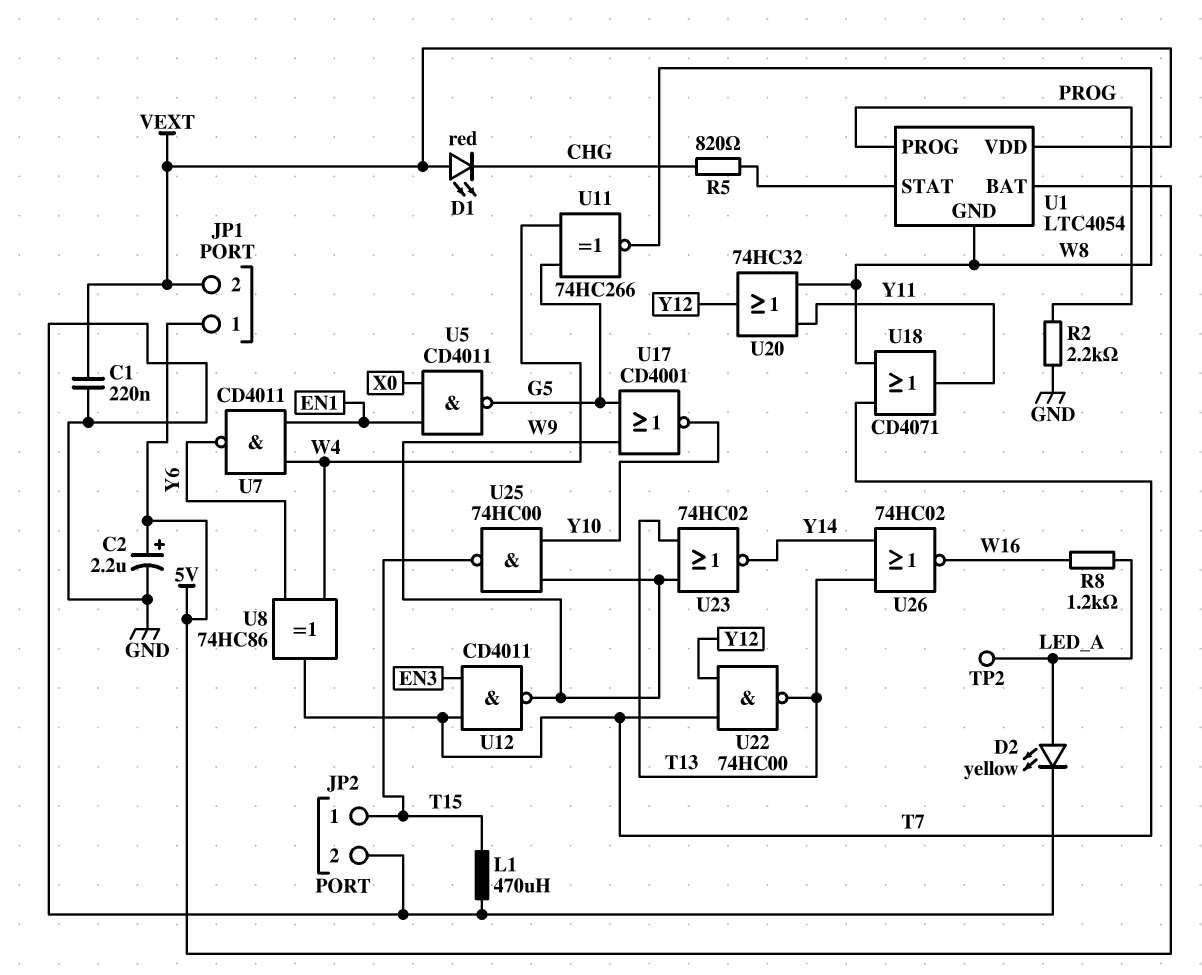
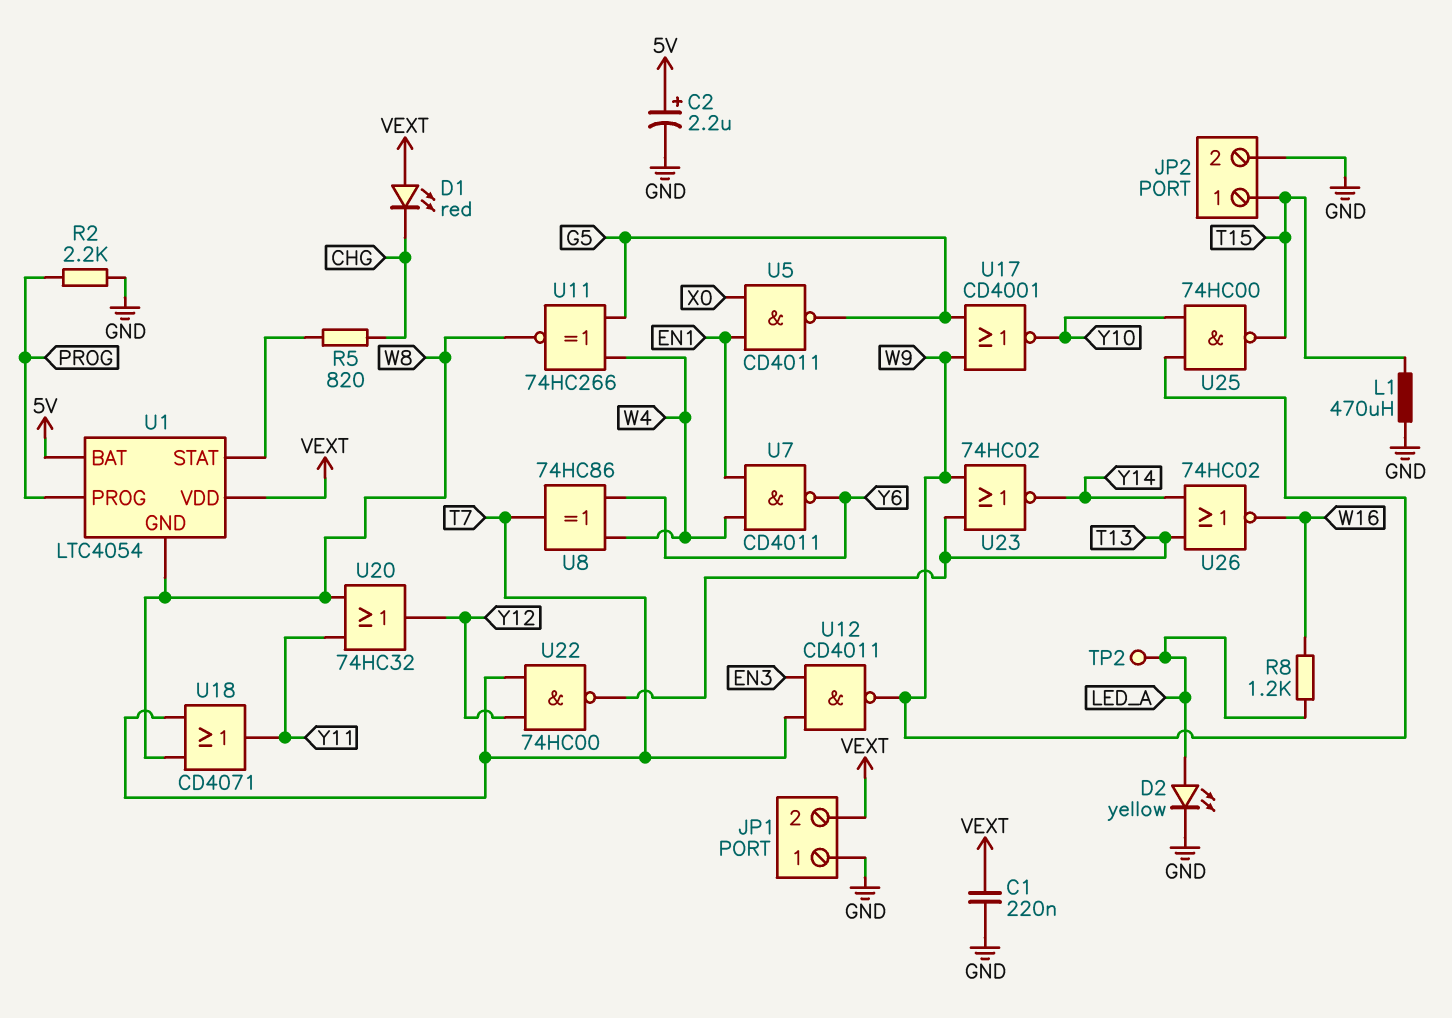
JP1 pin 1: 5V -> GND

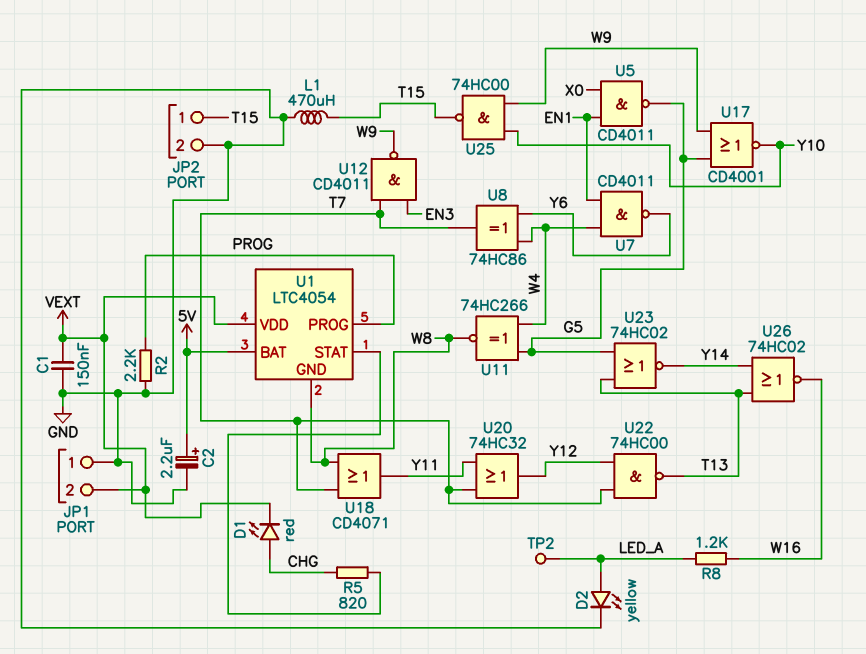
C1: 220nF (GND, VEXT) -> 150nF (GND, VEXT)
D1: LED red (A VEXT, K CHG) -> LED red (A CHG, K VEXT)
U20: OR 74HC32 (in W8, in Y11, out Y12) -> OR 74HC32 (in T7, in Y11, out Y12)
U23: NOR 74HC02 (in T13, in W9, out Y14) -> NOR 74HC02 (in G5, in T13, out Y14)

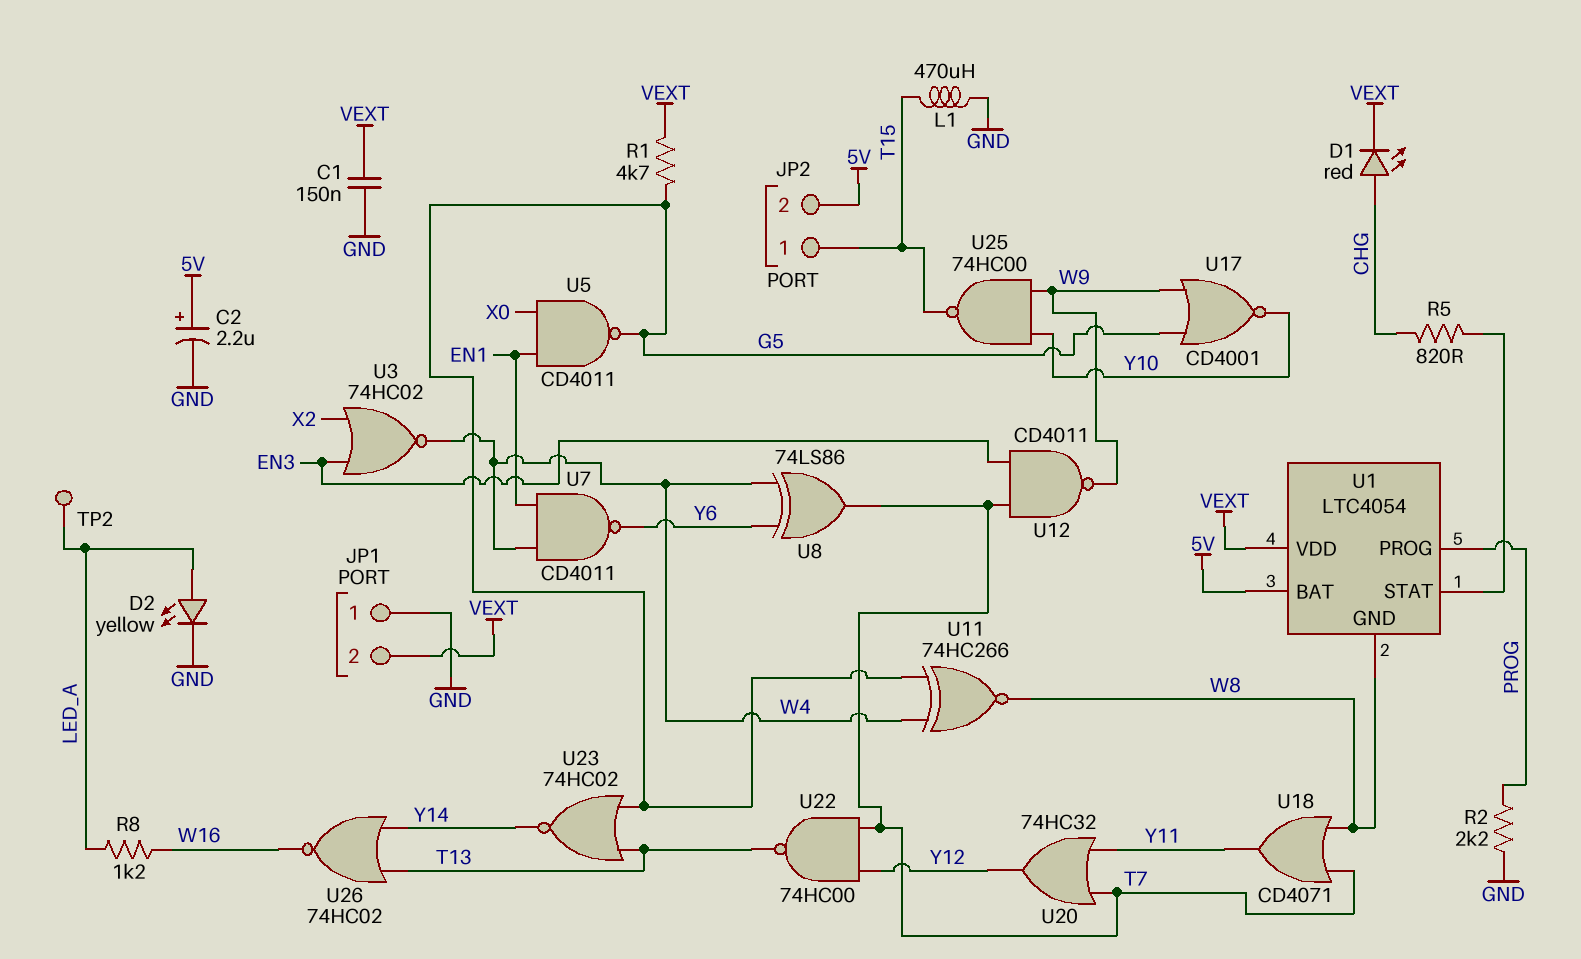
JP2 pin 2: GND -> 5V
R1: none -> 4.7k (G5, VEXT)
U3: none -> NOR 74HC02 (in EN3, in X2, out W4)
U8: XOR 74HC86 (in W4, in Y6, out T7) -> XOR 74LS86 (in W4, in Y6, out T7)

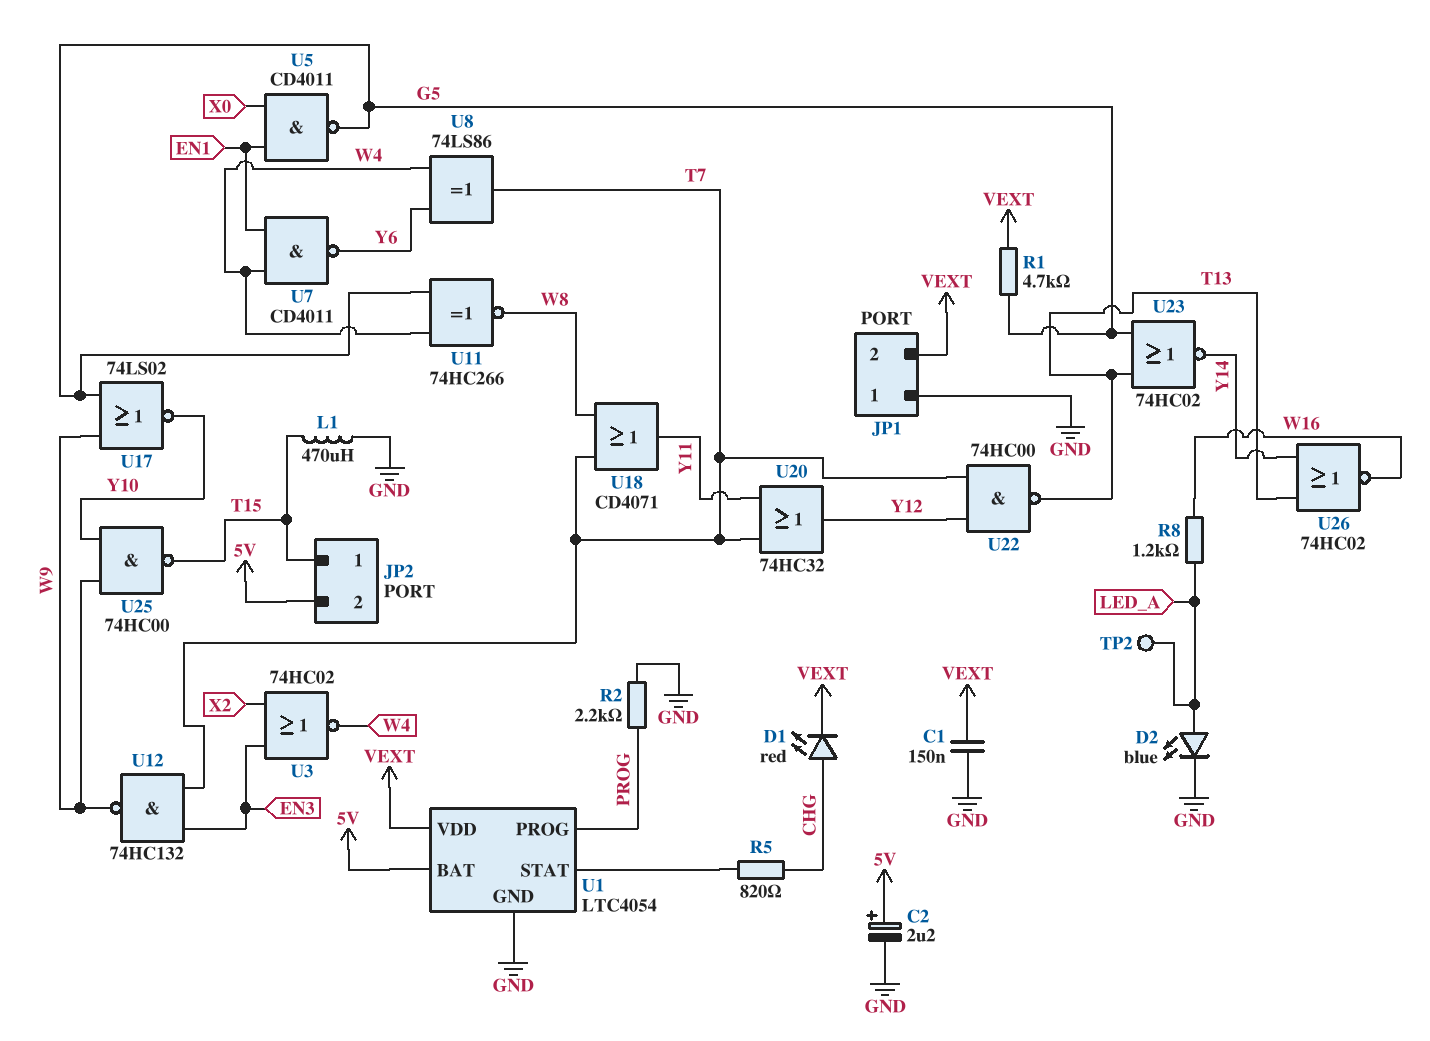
D2: LED yellow (A LED_A, K GND) -> LED blue (A LED_A, K GND)
U1 pin GND: W8 -> GND
U12: NAND CD4011 (in EN3, in T7, out W9) -> NAND 74HC132 (in EN3, in T7, out W9)
U17: NOR CD4001 (in G5, in W9, out Y10) -> NOR 74LS02 (in G5, in W9, out Y10)

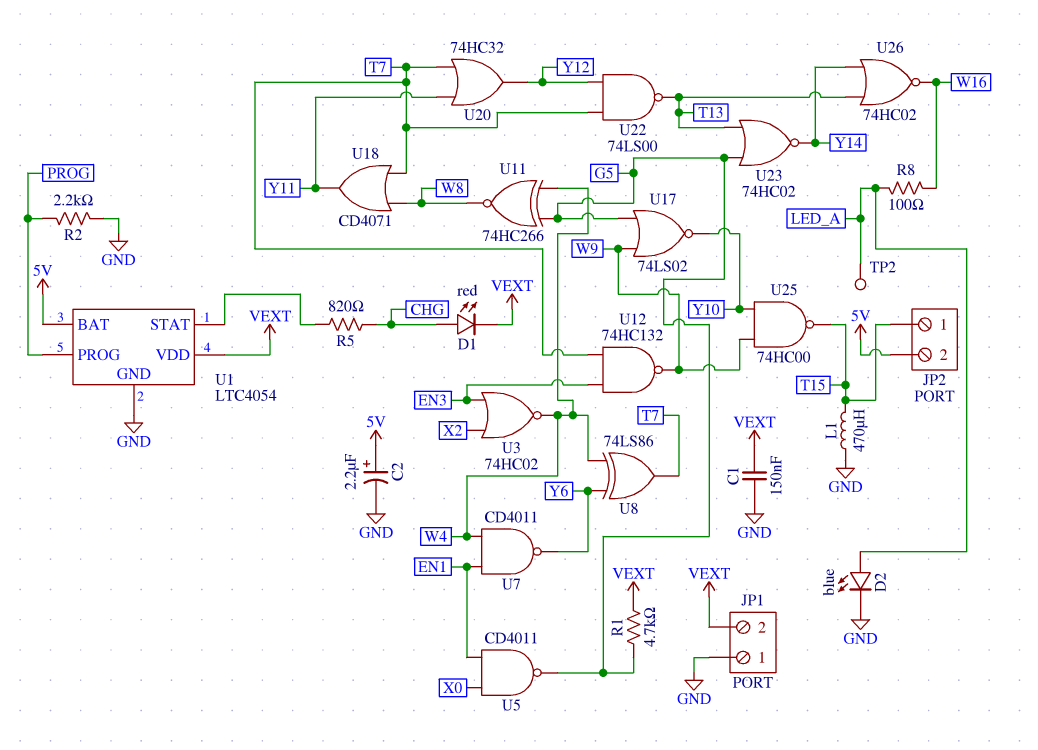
R8: 1.2k (LED_A, W16) -> 100 (LED_A, W16)
U22: NAND 74HC00 (in T7, in Y12, out T13) -> NAND 74LS00 (in T7, in Y12, out T13)

